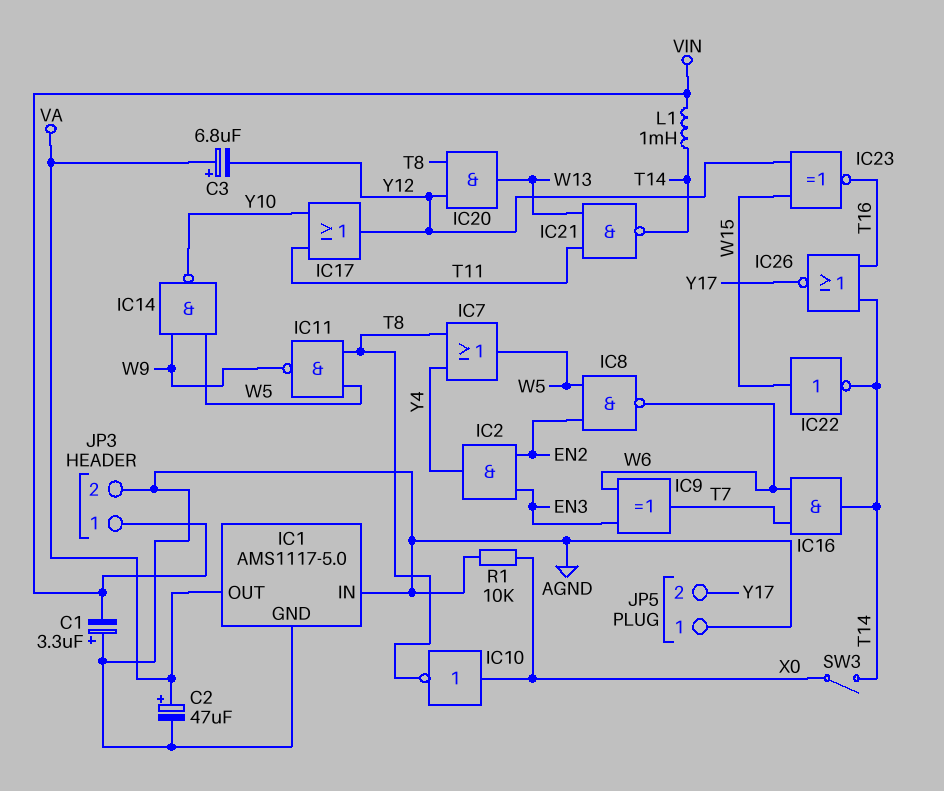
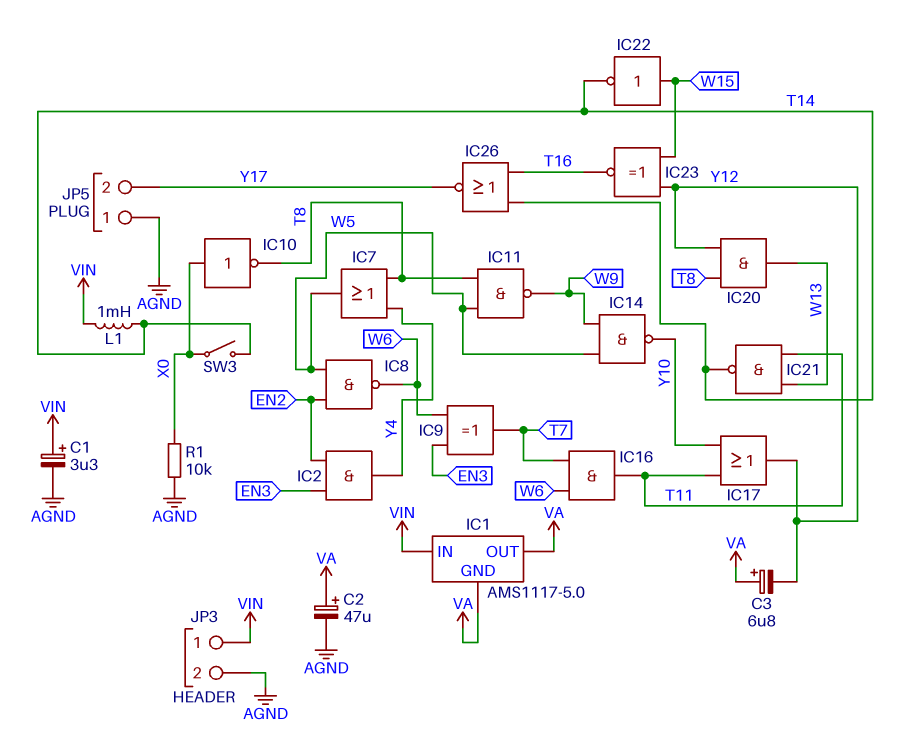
C1: 3.3uF (plus AGND, minus VIN) -> 3.3uF (plus VIN, minus AGND)
IC1 pin GND: AGND -> VA
IC1 pin IN: AGND -> VIN
IC16: AND (in T7, in W6, out T14) -> AND (in T7, in W6, out T11)

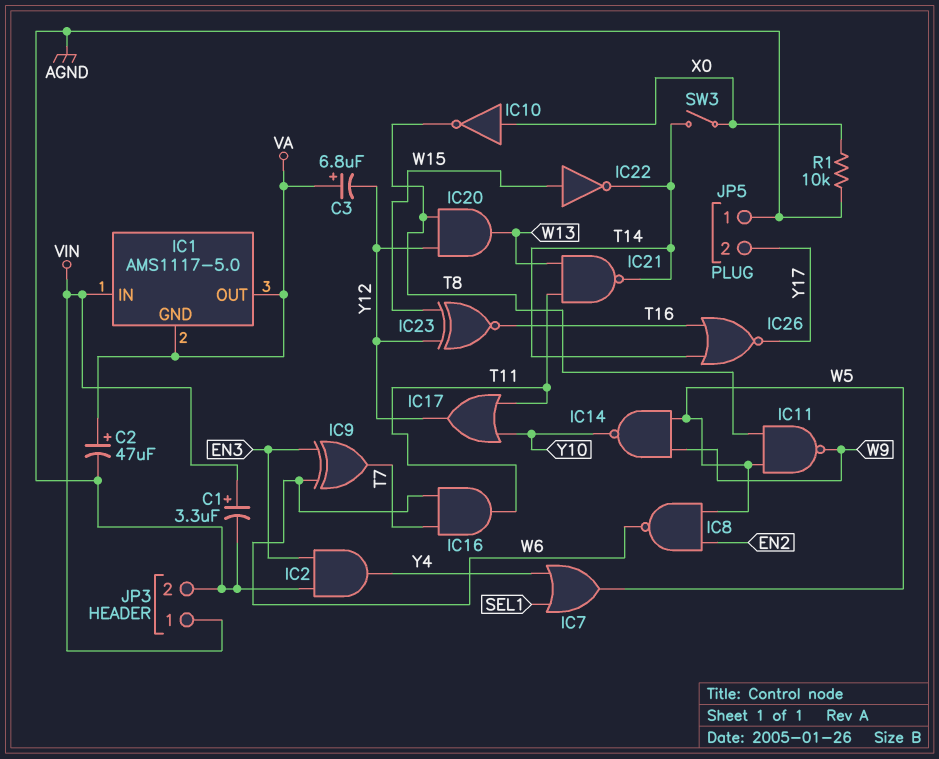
IC2: AND (in EN2, in EN3, out Y4) -> AND (in AGND, in EN3, out Y4)
IC7: OR (in T8, in Y4, out W5) -> OR (in SEL1, in Y4, out W5)
L1: 1mH (T14, VIN) -> none

